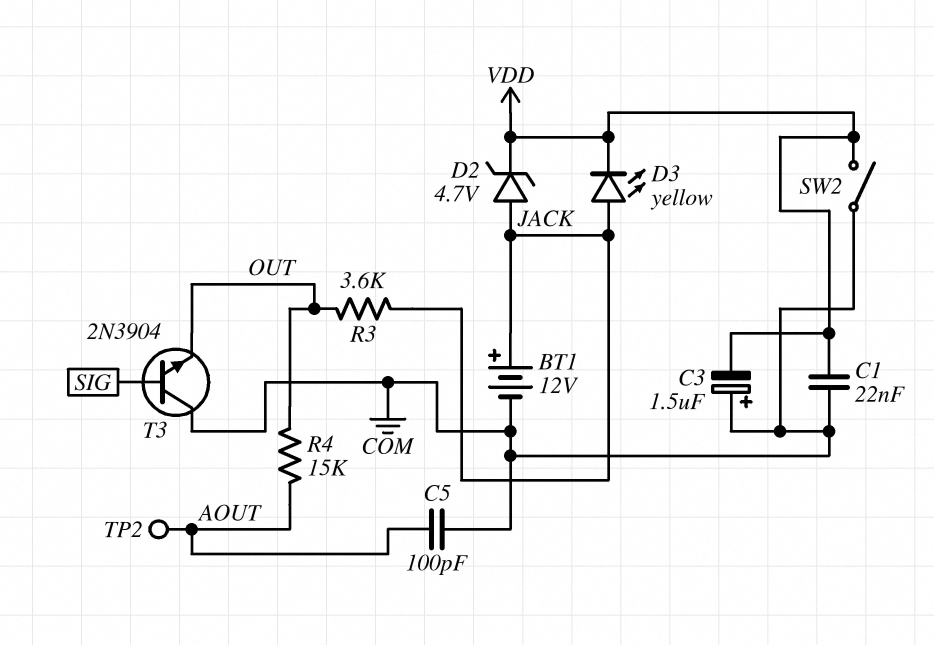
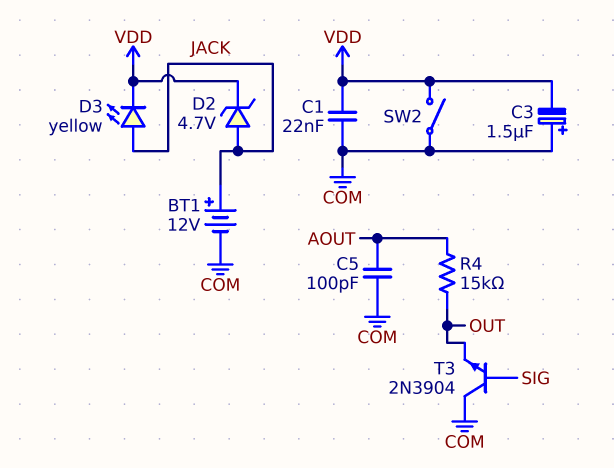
R3: 3.6k (JACK, OUT) -> none
TP2: test point (AOUT) -> none

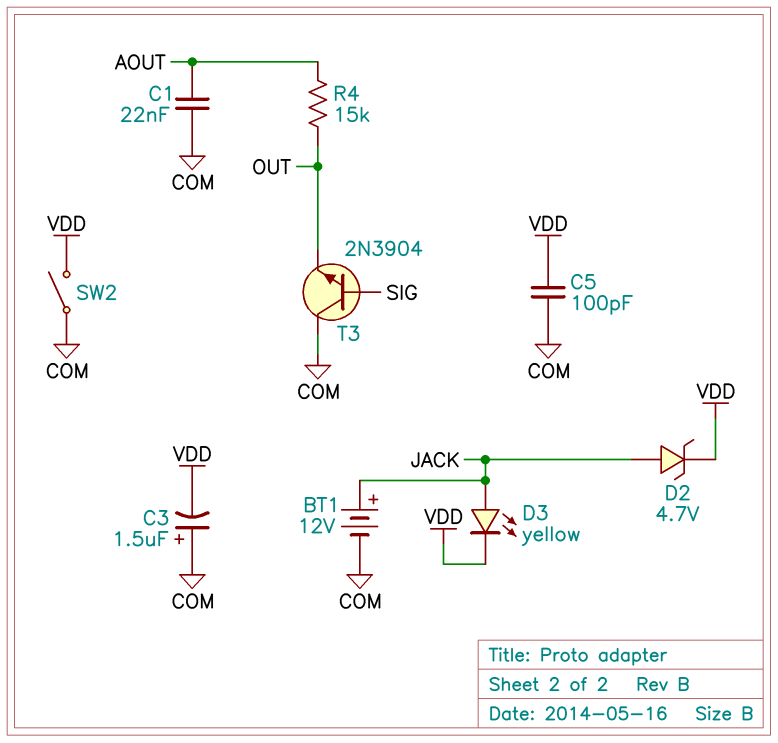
C1: 22nF (COM, VDD) -> 22nF (AOUT, COM)
C5: 100pF (AOUT, COM) -> 100pF (COM, VDD)

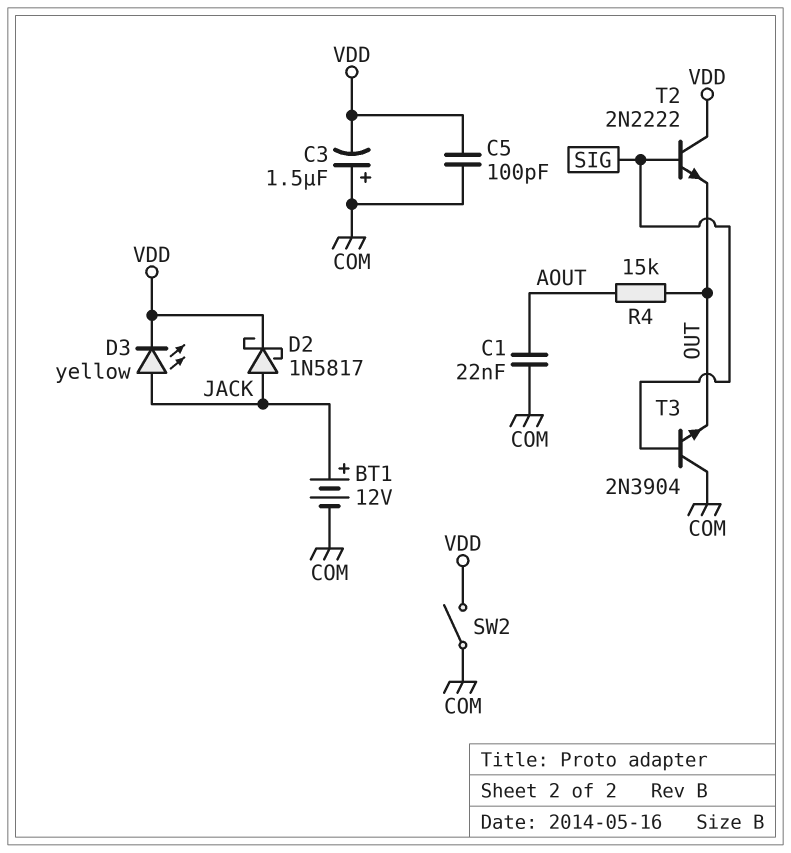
D2: zener 4.7V (A JACK, K VDD) -> schottky 1N5817 (A JACK, K VDD)
T2: none -> NPN 2N2222 (B SIG, C VDD, E OUT)

